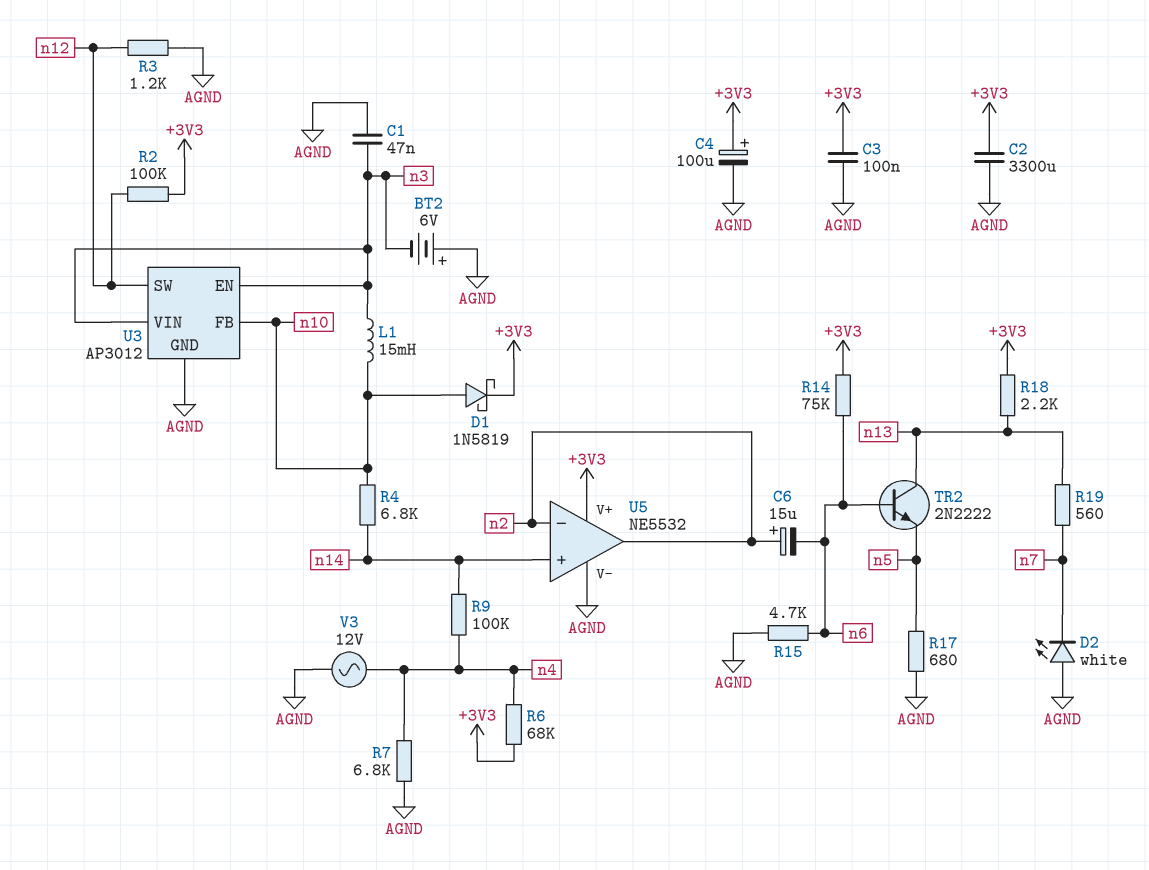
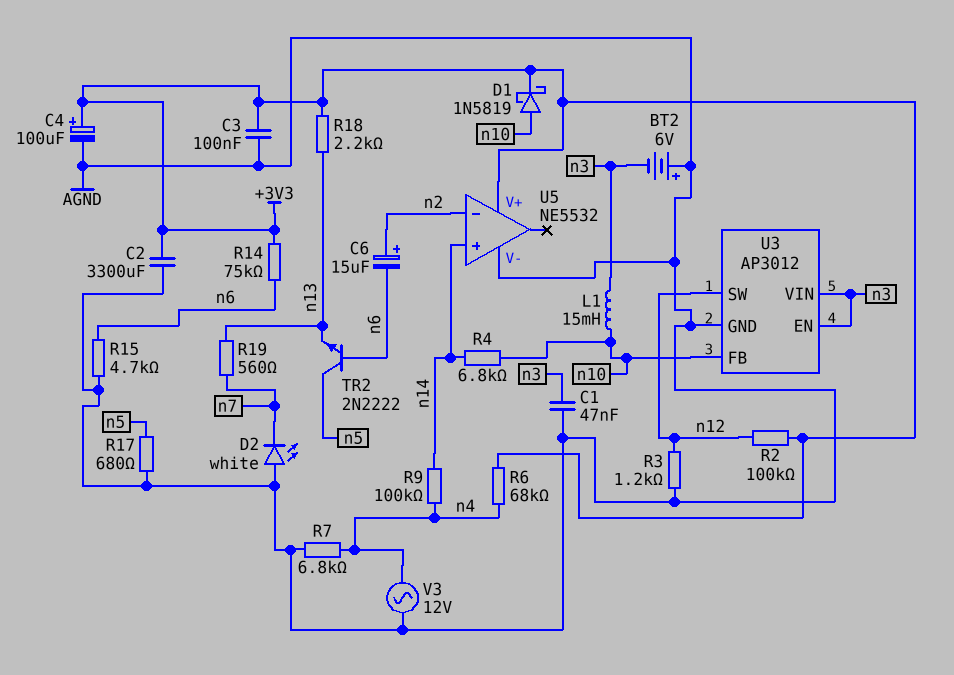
TR2: NPN 2N2222 (B n6, C n13, E n5) -> NPN 2N2222 (B n6, C n5, E n13)
U5 pin out: n2 -> none

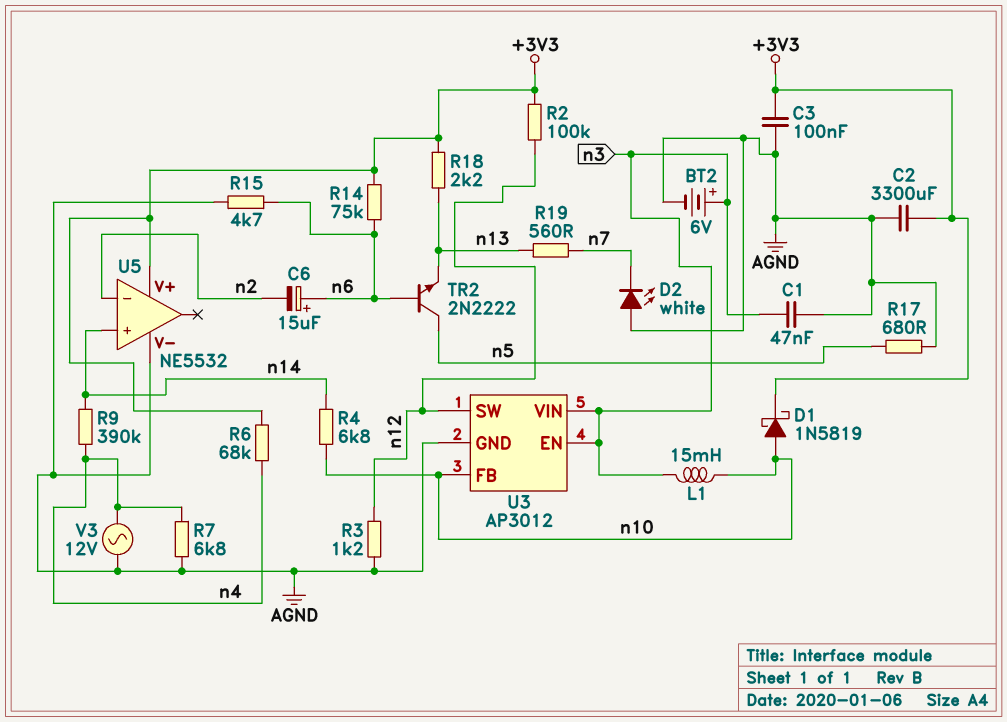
BT2: 6V (plus AGND, minus n3) -> 6V (plus n3, minus AGND)
C4: 100uF (plus +3V3, minus AGND) -> none
C6: 15uF (plus n2, minus n6) -> 15uF (plus n6, minus n2)
R9: 100k (n4, n14) -> 390k (n4, n14)

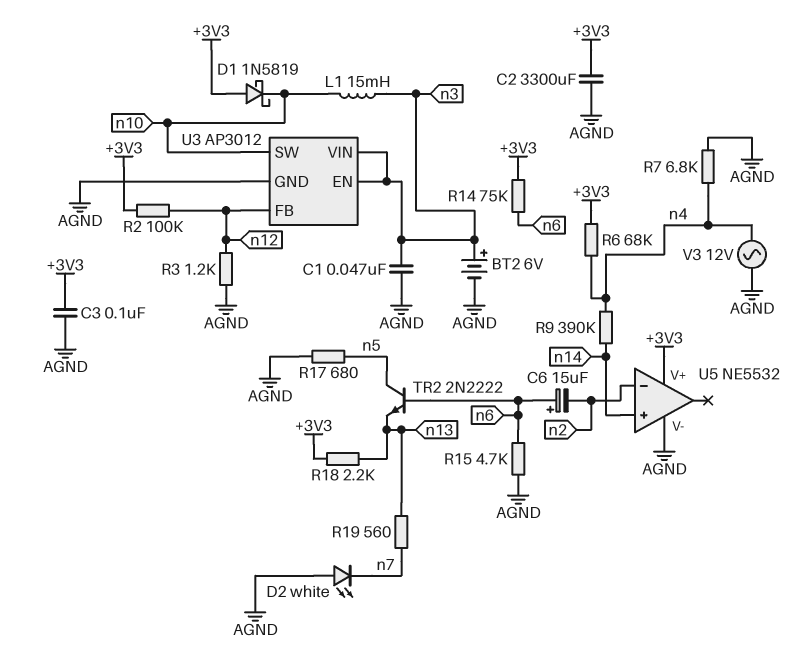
D1: schottky 1N5819 (A n10, K +3V3) -> schottky 1N5819 (A +3V3, K n10)
R4: 6.8k (n10, n14) -> none
U3 pin FB: n10 -> n12
U3 pin SW: n12 -> n10

